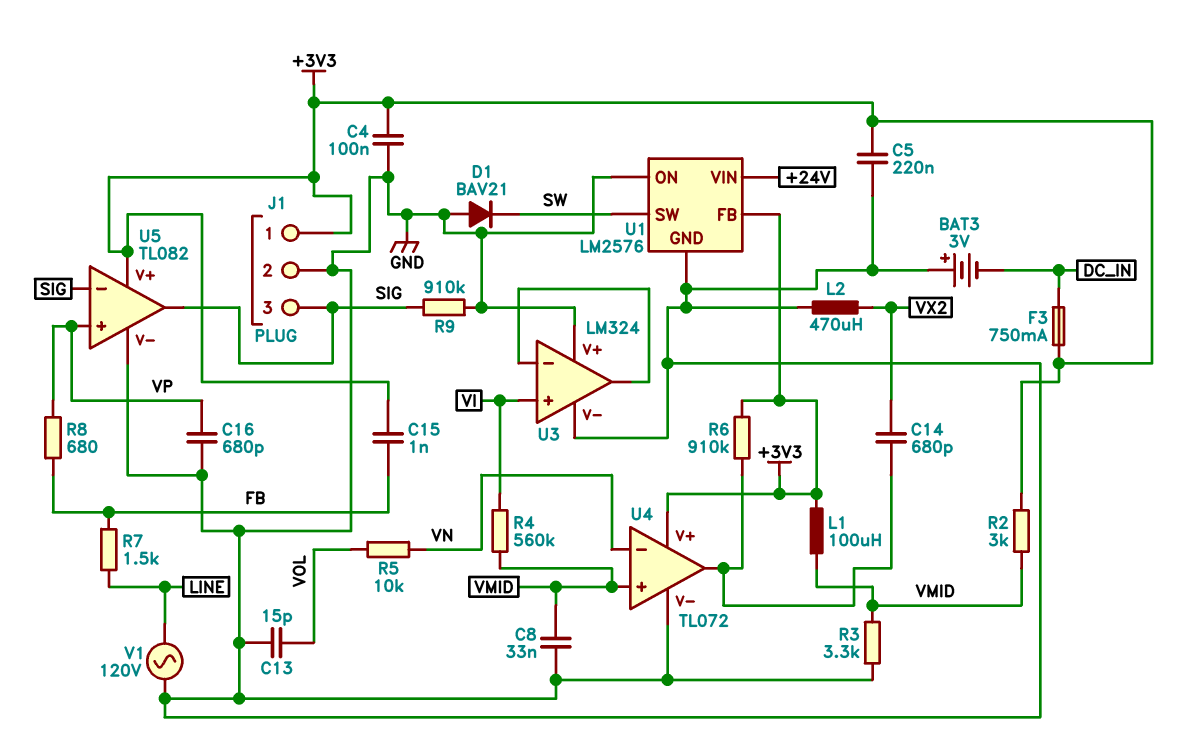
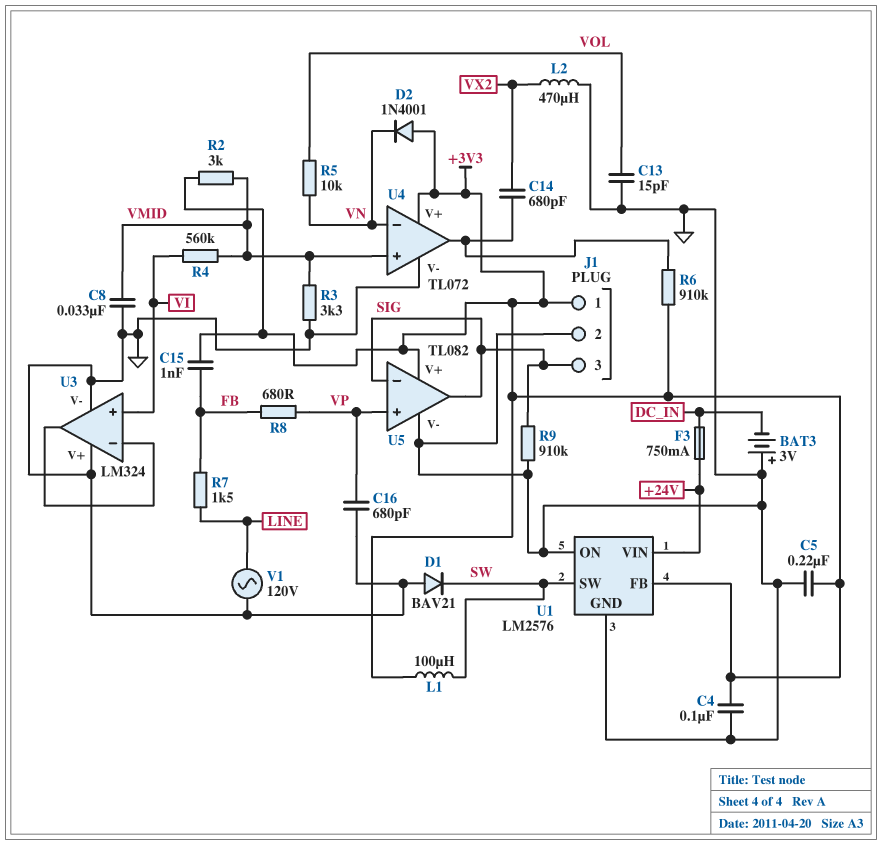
D2: none -> diode 1N4001 (A +3V3, K VN)
F3: 750mA (+3V3, DC_IN) -> 750mA (+24V, DC_IN)
L1: 100uH (+3V3, VMID) -> 100uH (+3V3, SW)

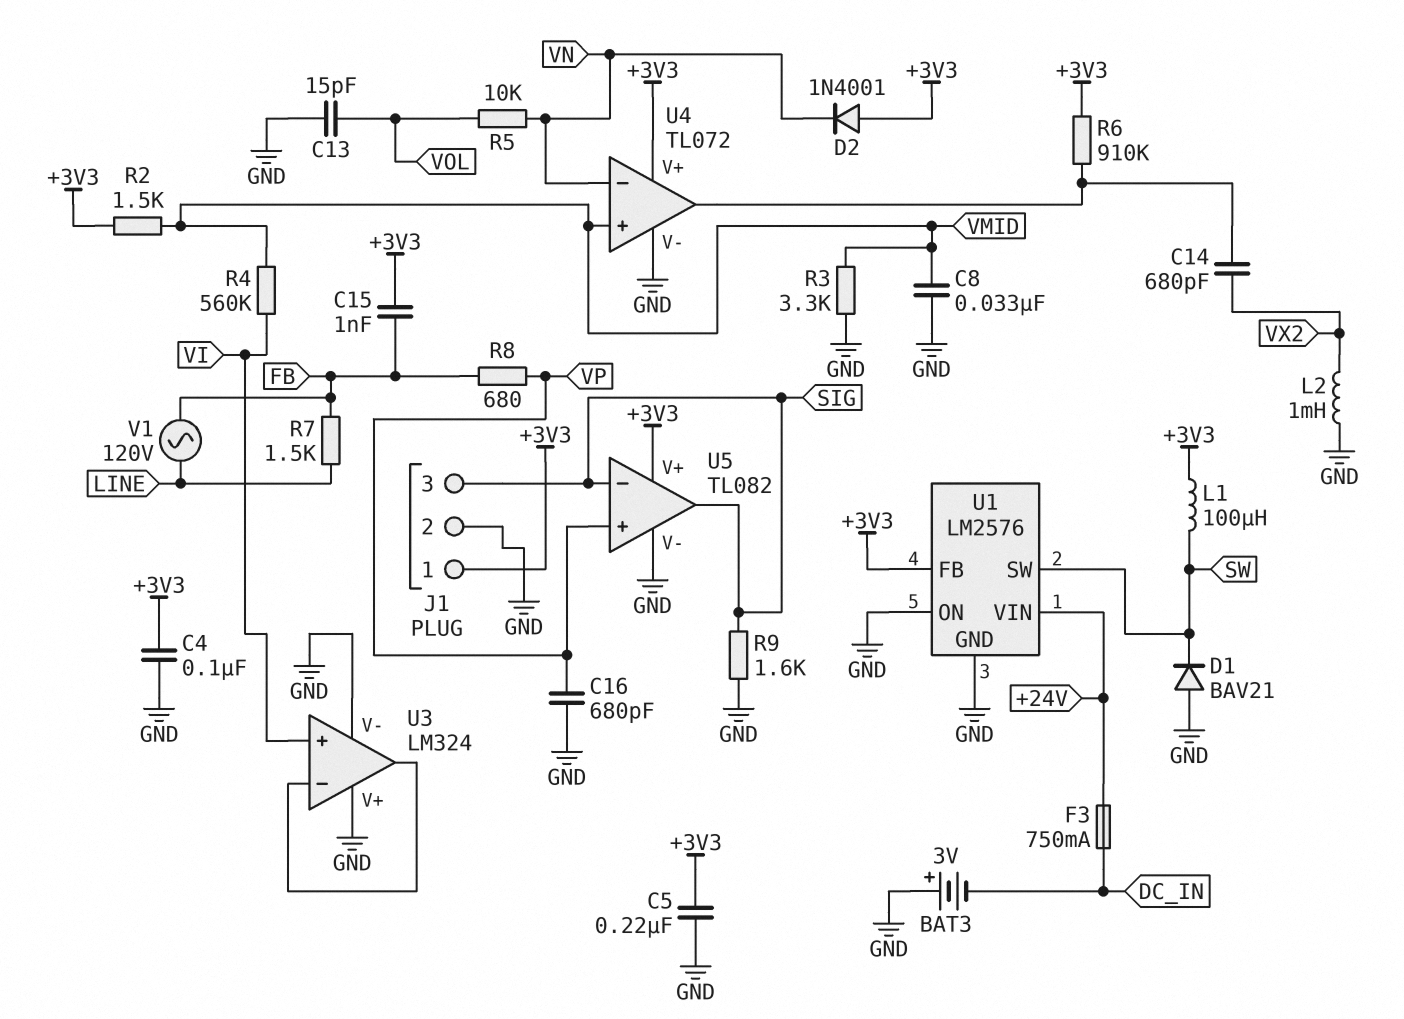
L2: 470uH (GND, VX2) -> 1mH (GND, VX2)
R2: 3k (+3V3, VMID) -> 1.5k (+3V3, VMID)
R9: 910k (GND, SIG) -> 1.6k (GND, SIG)
V1: AC 120V (GND, LINE) -> AC 120V (FB, LINE)

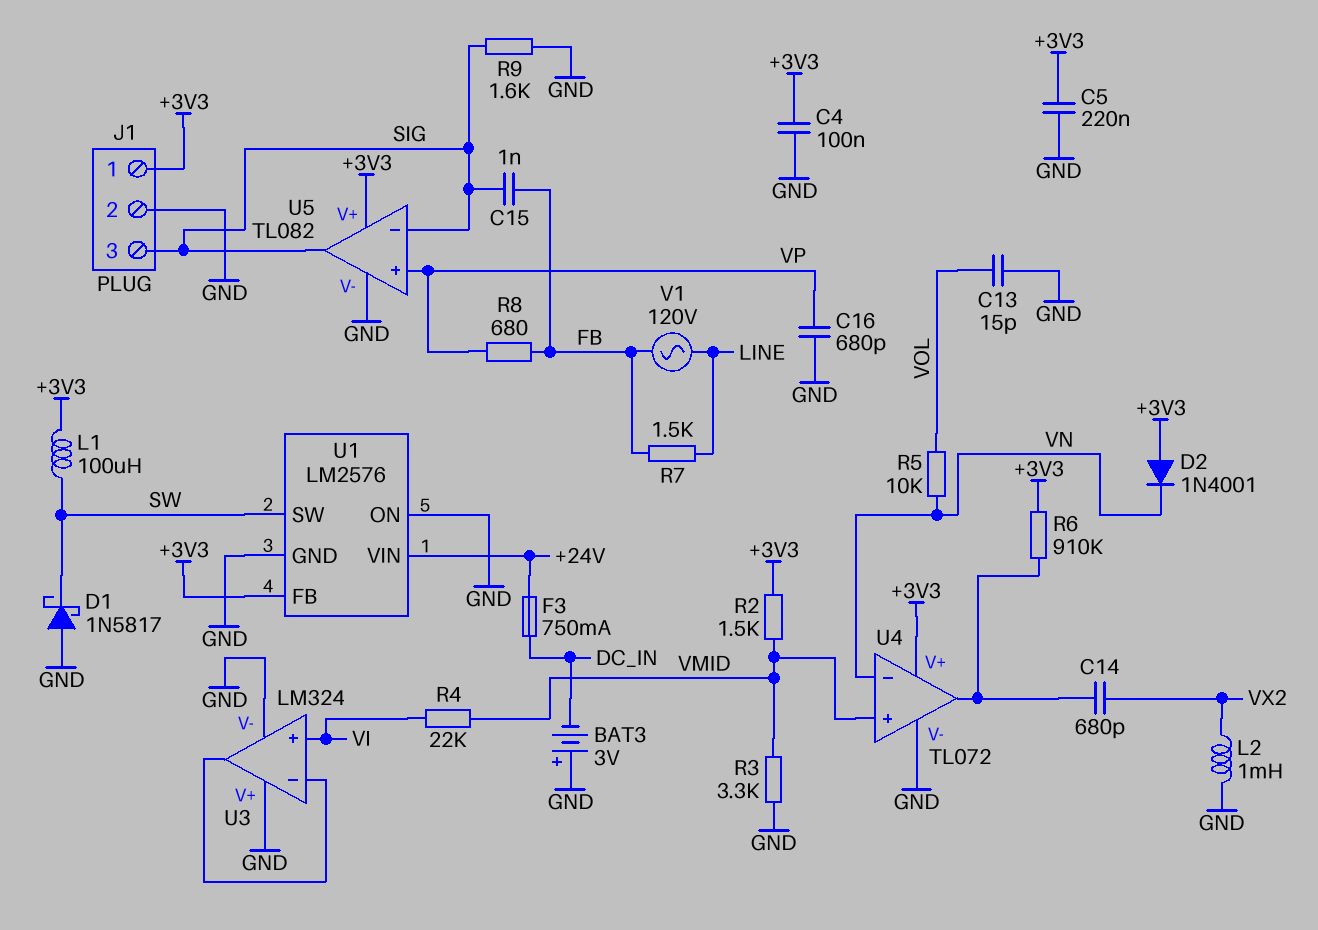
C8: 33nF (GND, VMID) -> none
C15: 1nF (+3V3, FB) -> 1nF (FB, SIG)
D1: diode BAV21 (A GND, K SW) -> schottky 1N5817 (A GND, K SW)
R4: 560k (VI, VMID) -> 22k (VI, VMID)

